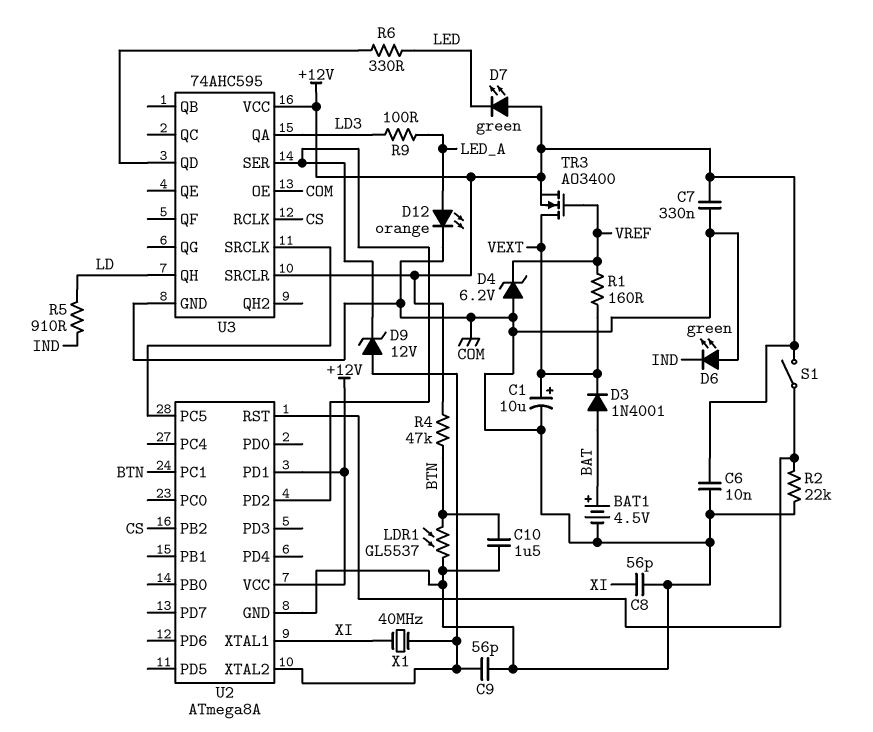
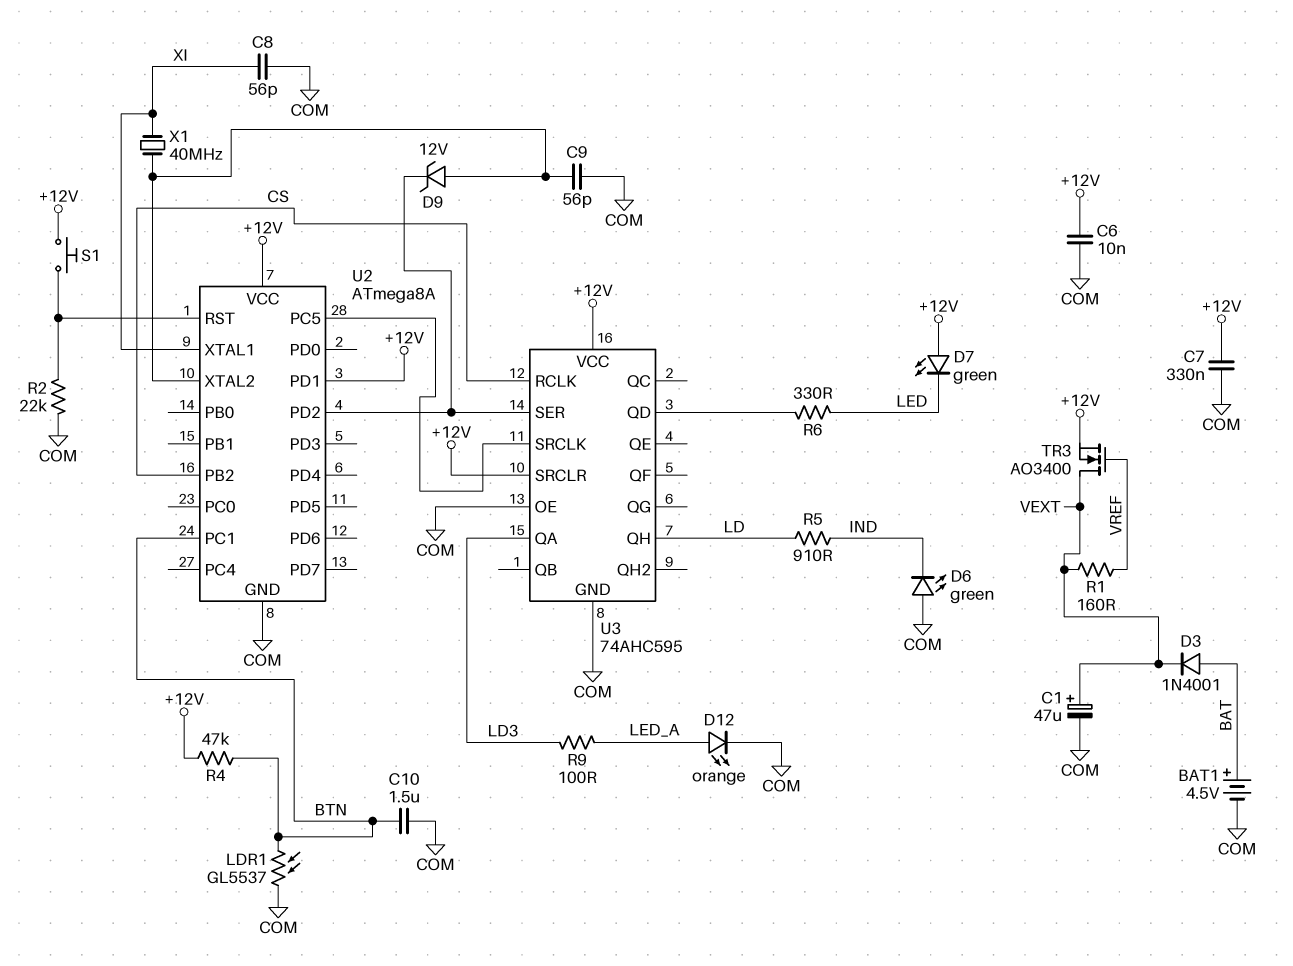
C1: 10uF (plus VEXT, minus COM) -> 47uF (plus VEXT, minus COM)
D4: zener 6.2V (A COM, K VREF) -> none
S1: switch (+12V, U2/RST) -> button (+12V, U2/RST)

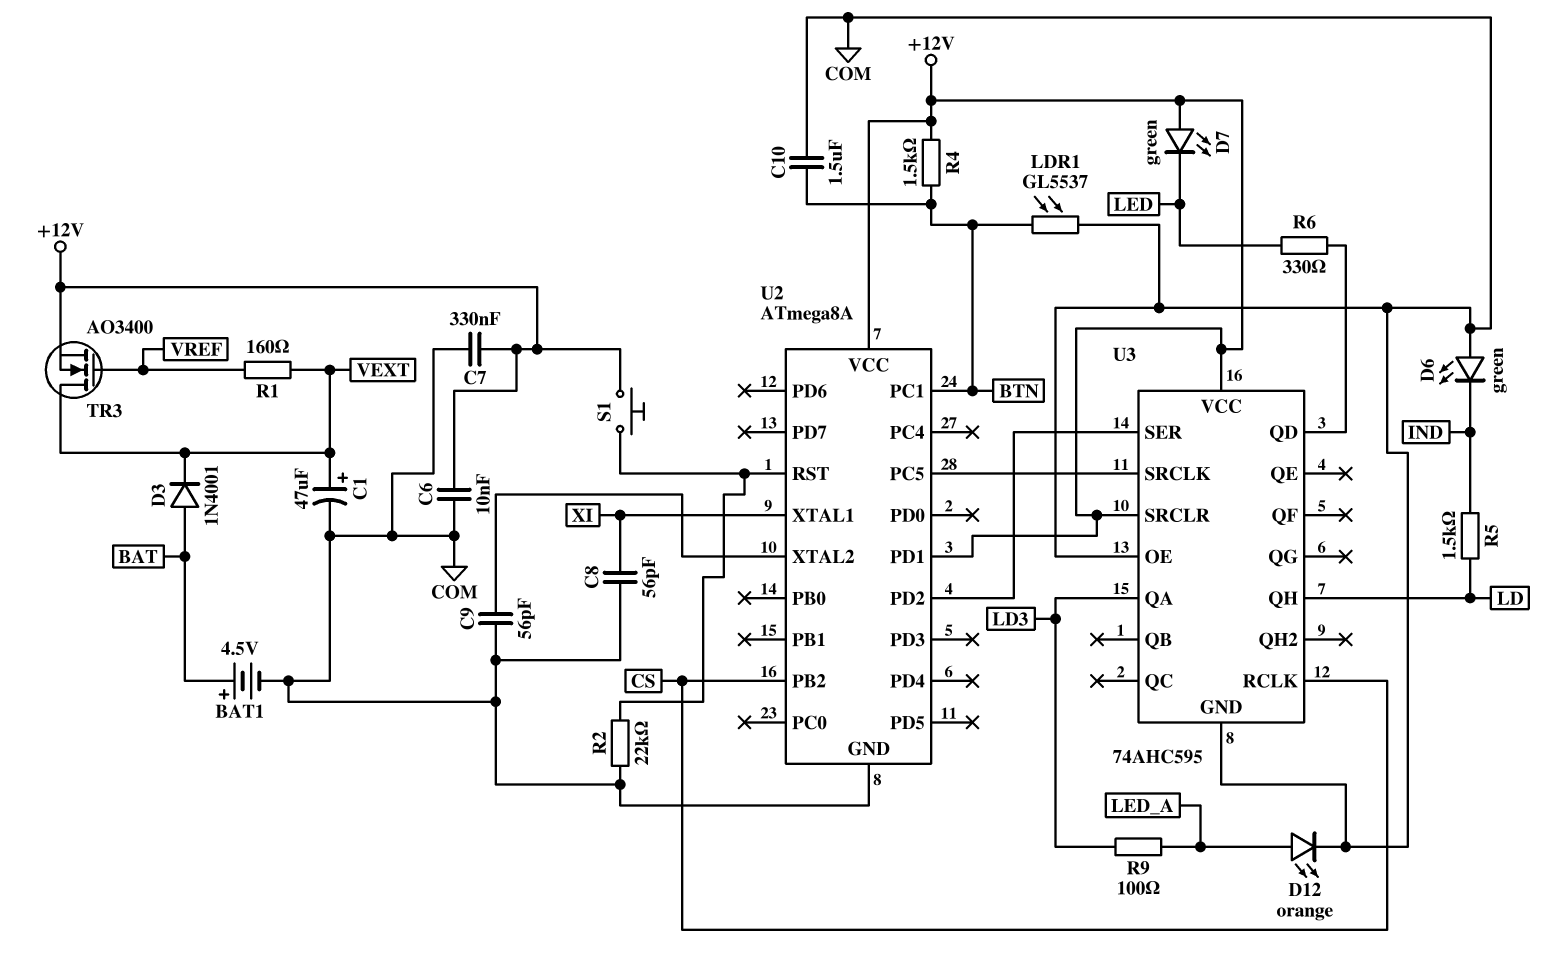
D9: zener 12V (A U2/XTAL2, K U2/PD2) -> none
R4: 47k (+12V, BTN) -> 1.5k (+12V, BTN)
R5: 910 (IND, LD) -> 1.5k (IND, LD)
X1: 40MHz (U2/XTAL2, XI) -> none

